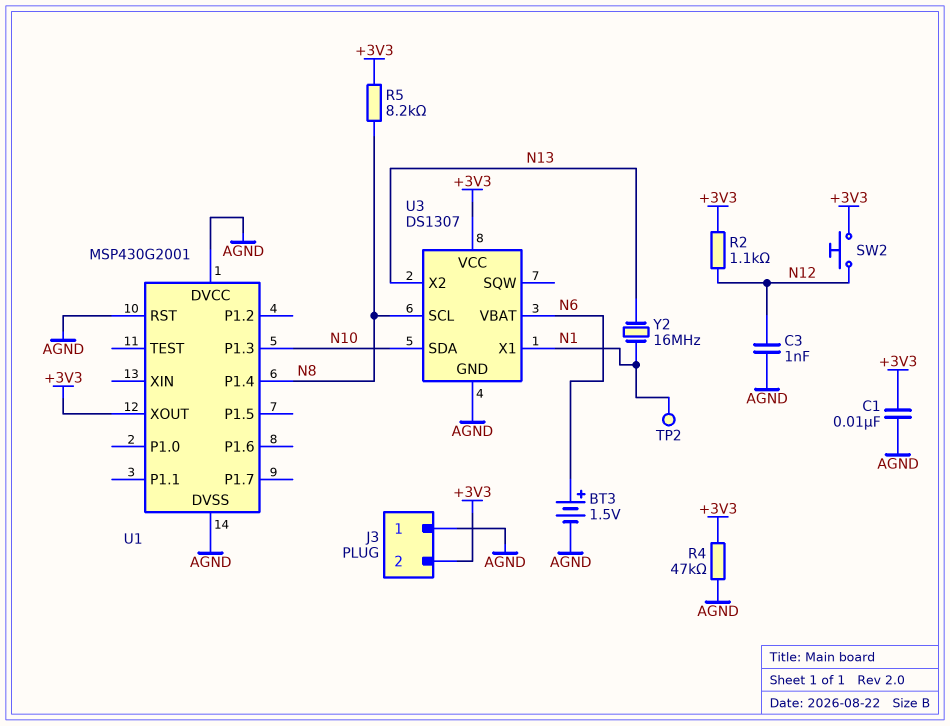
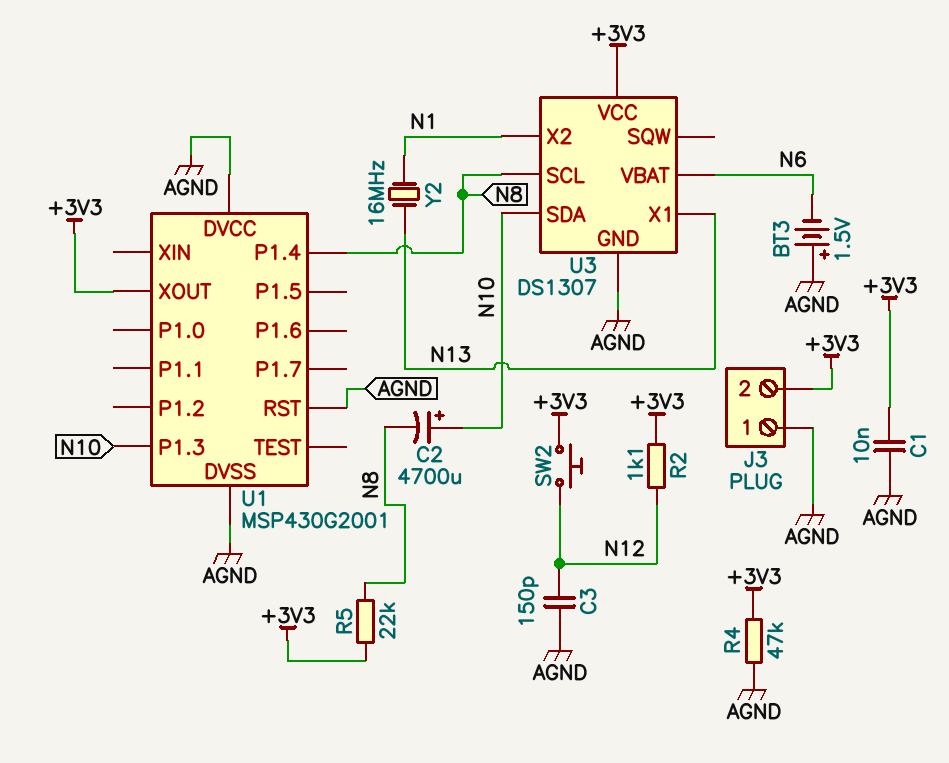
BT3: 1.5V (plus N6, minus AGND) -> 1.5V (plus AGND, minus N6)
C2: none -> 4700uF (plus N10, minus N8)
C3: 1nF (AGND, N12) -> 150pF (AGND, N12)
R5: 8.2k (+3V3, N8) -> 22k (+3V3, N8)
TP2: test point (N1) -> none
U3 pin X1: N1 -> N13
U3 pin X2: N13 -> N1

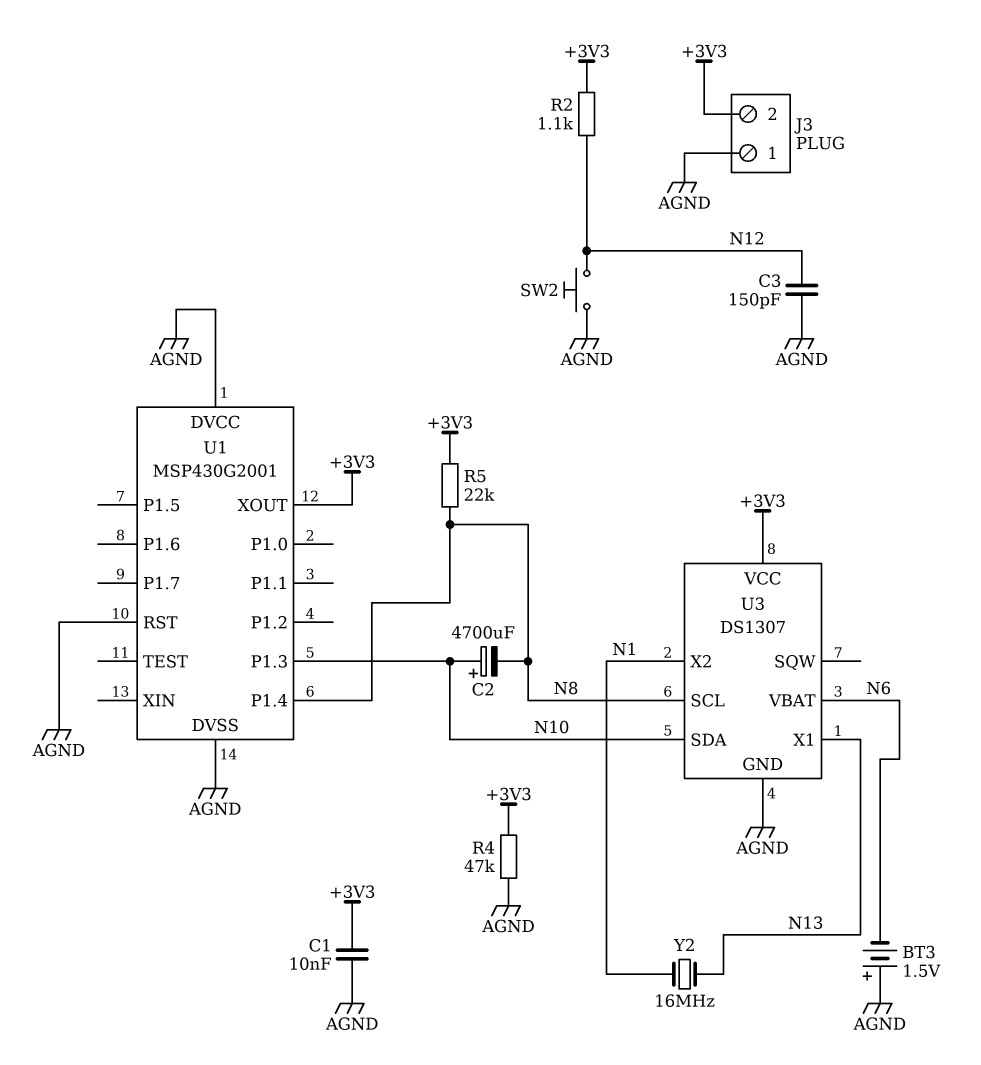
SW2: button (+3V3, N12) -> button (AGND, N12)

